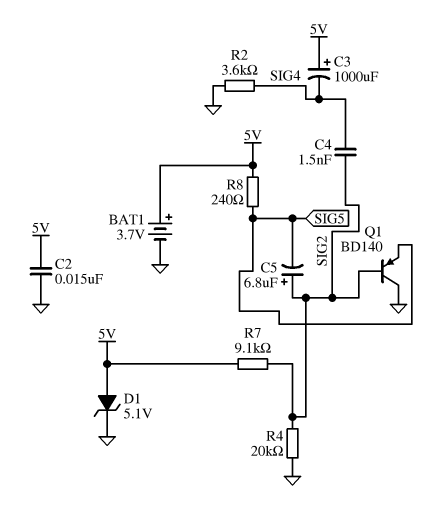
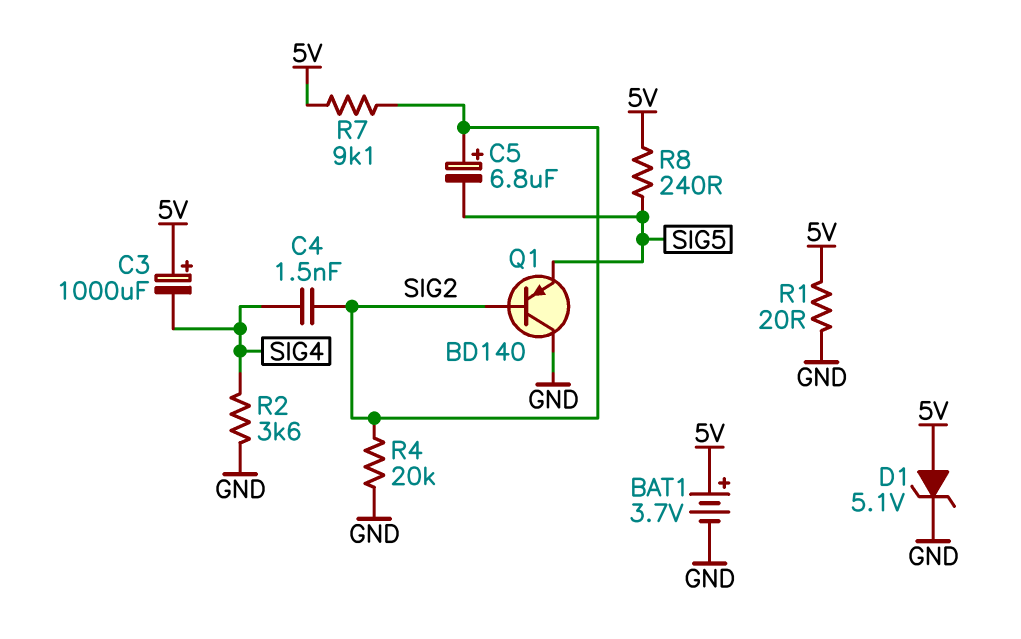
C2: 15nF (5V, GND) -> none
R1: none -> 20 (5V, GND)

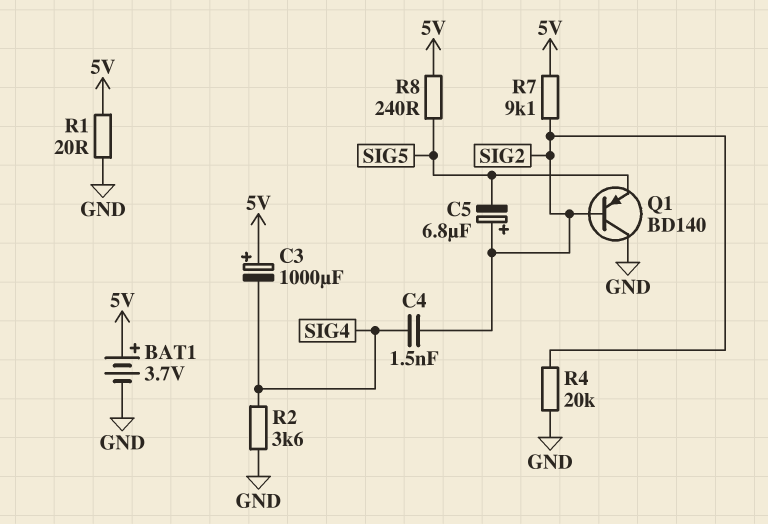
D1: zener 5.1V (A 5V, K GND) -> none

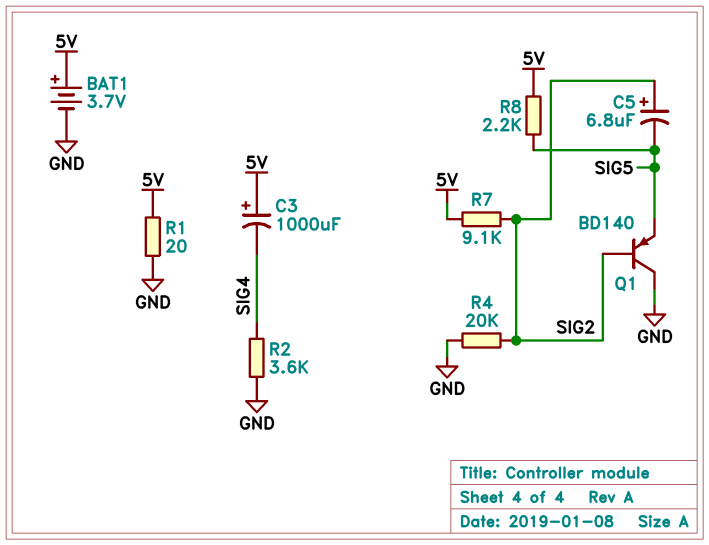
C4: 1.5nF (SIG2, SIG4) -> none
R8: 240 (5V, SIG5) -> 2.2k (5V, SIG5)

